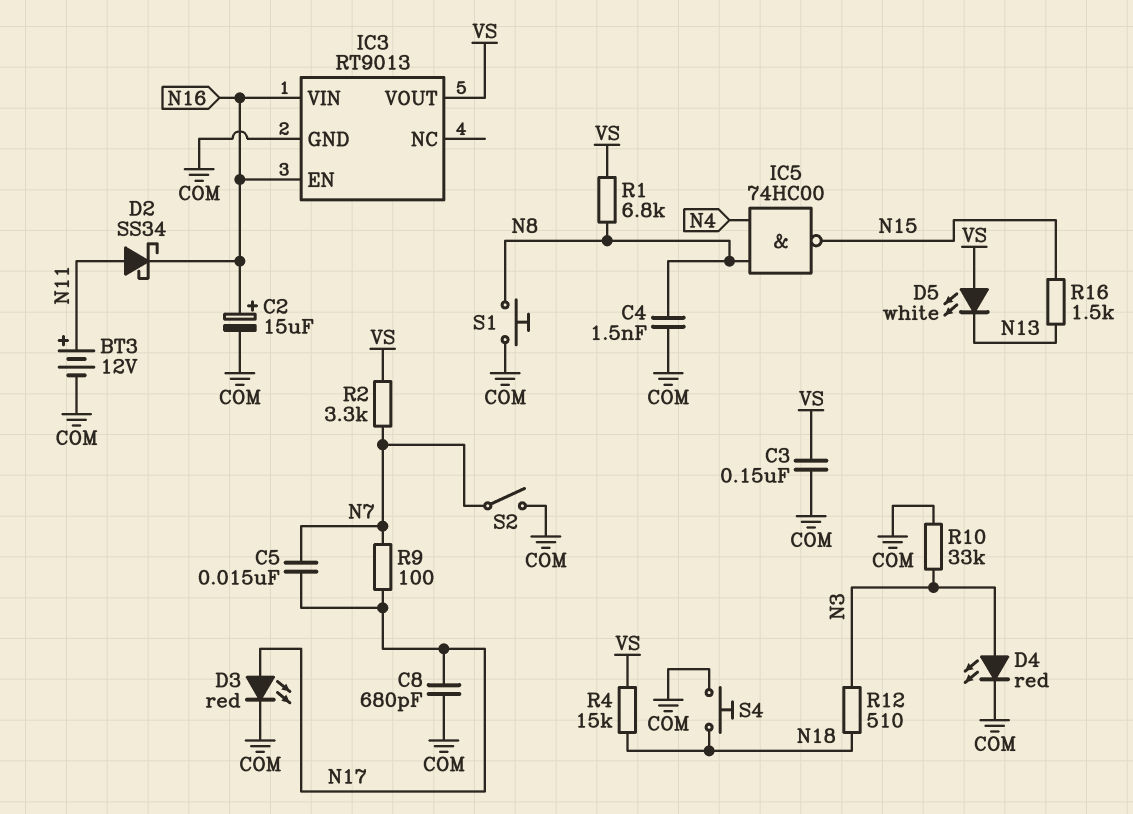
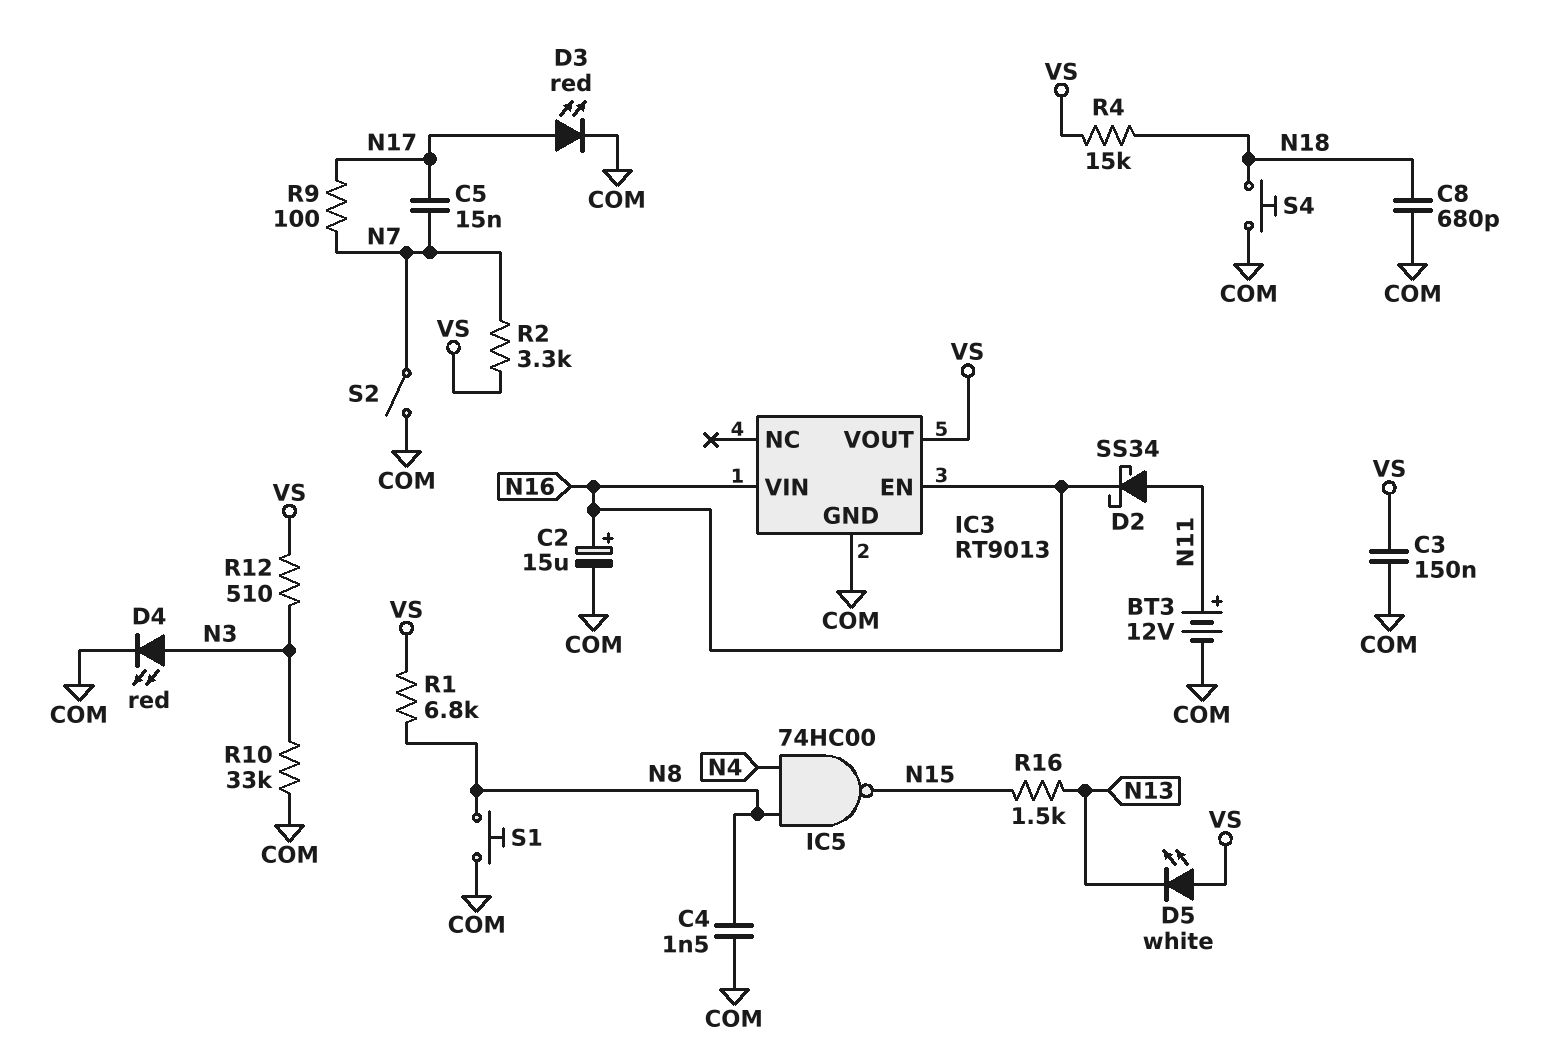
C8: 680pF (COM, N17) -> 680pF (COM, N18)
R12: 510 (N3, N18) -> 510 (N3, VS)

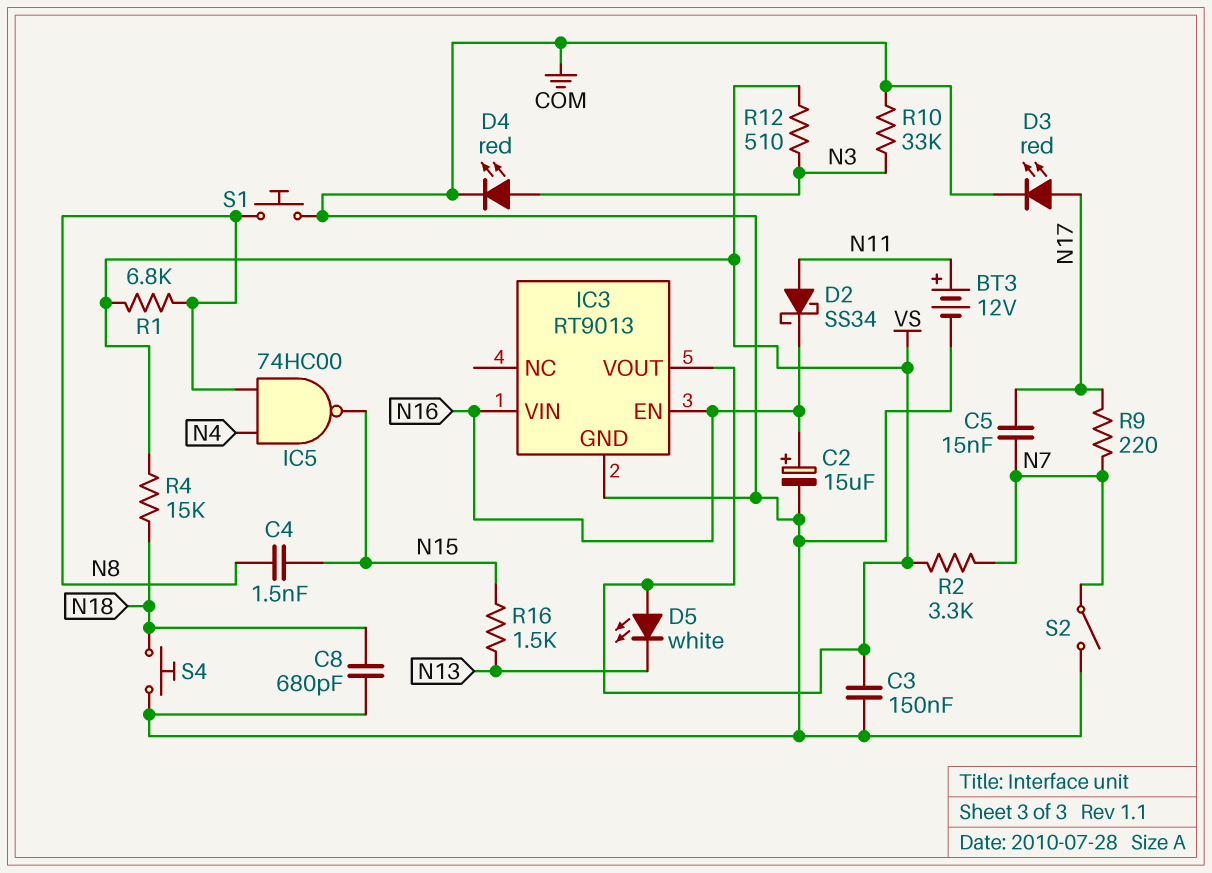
C4: 1.5nF (COM, N8) -> 1.5nF (N8, N15)
R9: 100 (N7, N17) -> 220 (N7, N17)

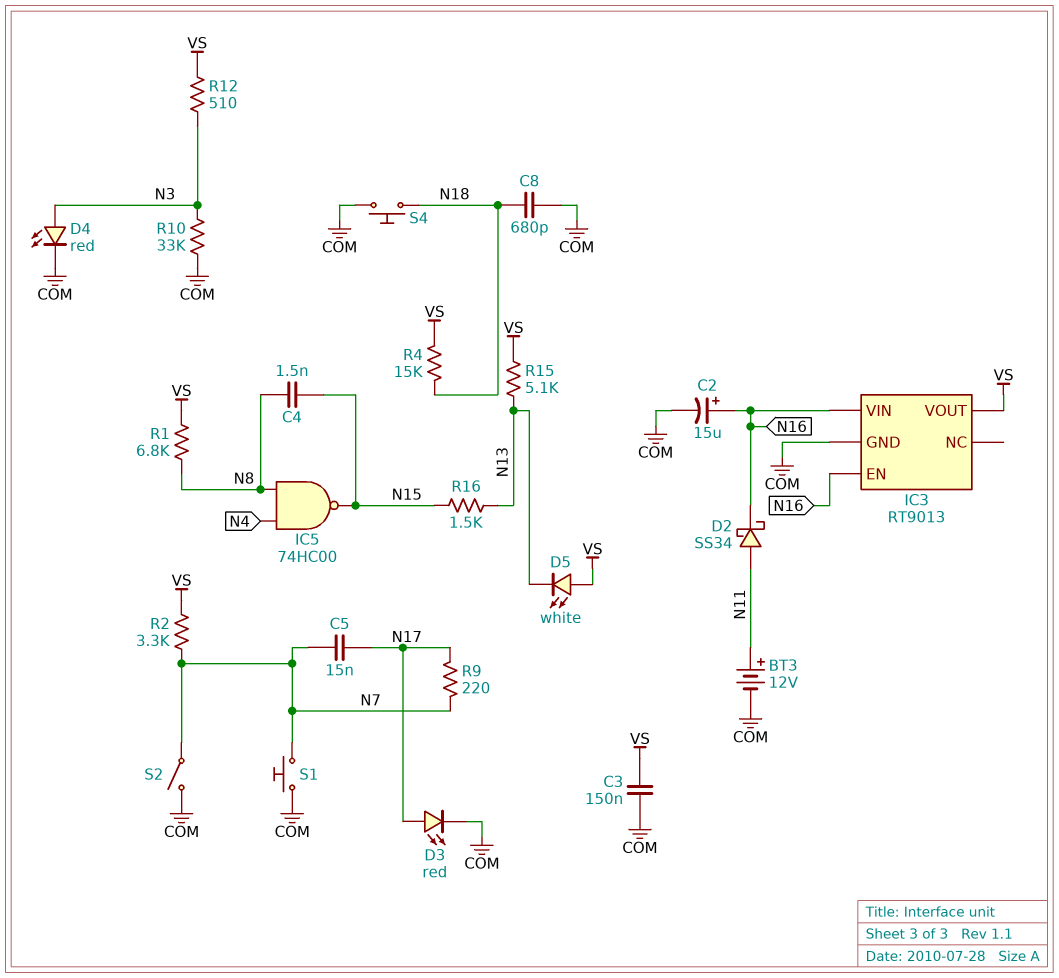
R15: none -> 5.1k (N13, VS)
S1: button (COM, N8) -> button (COM, N7)

